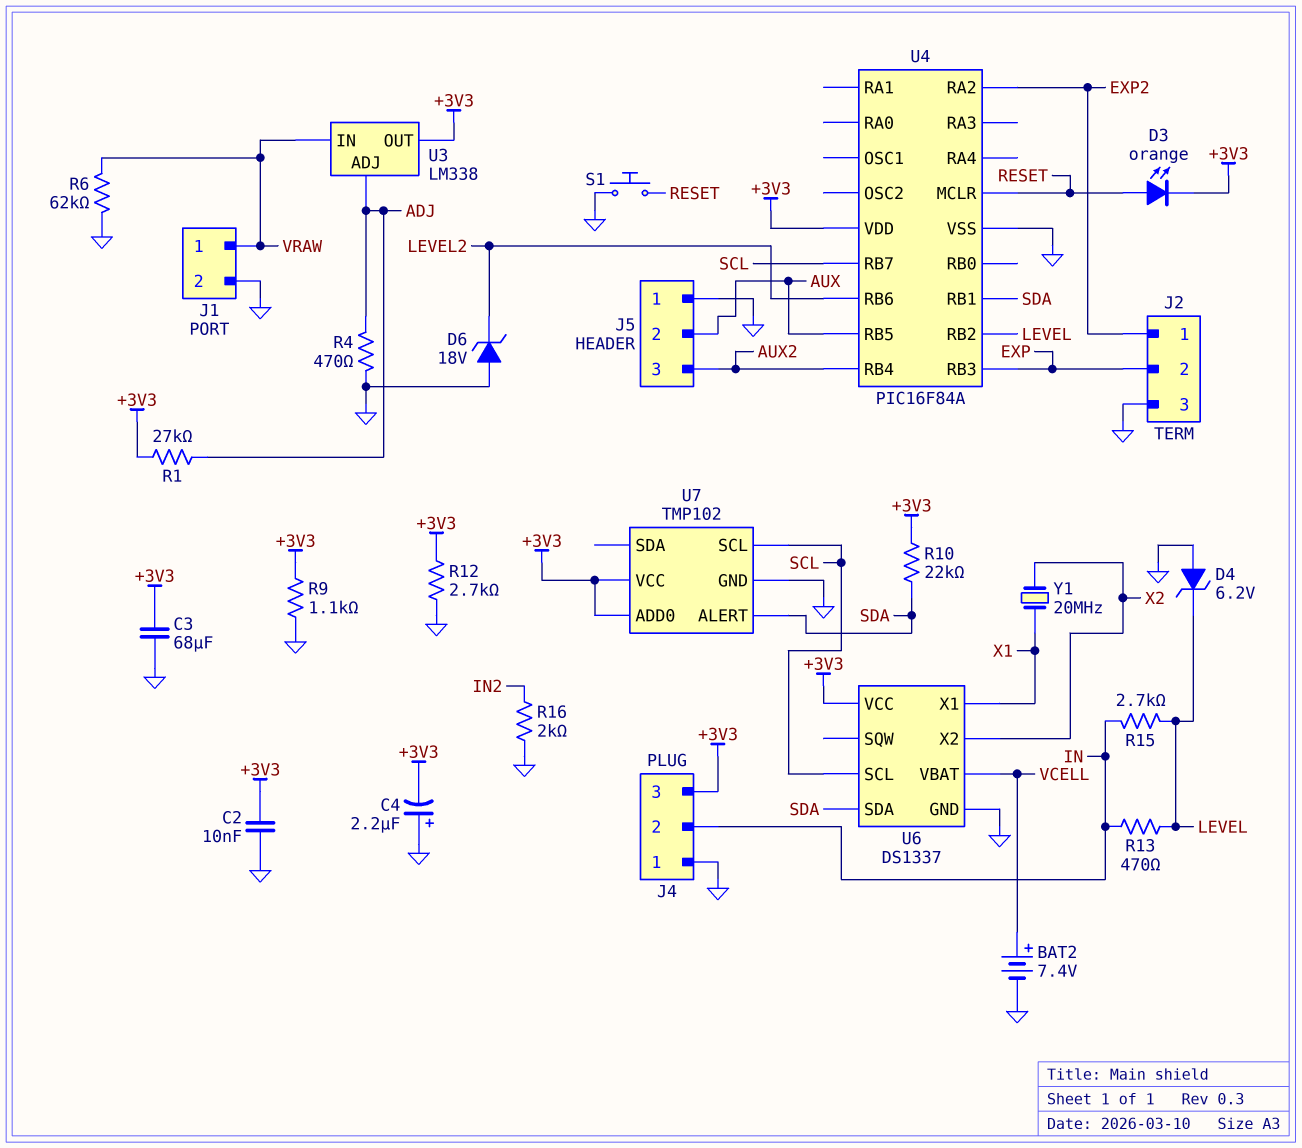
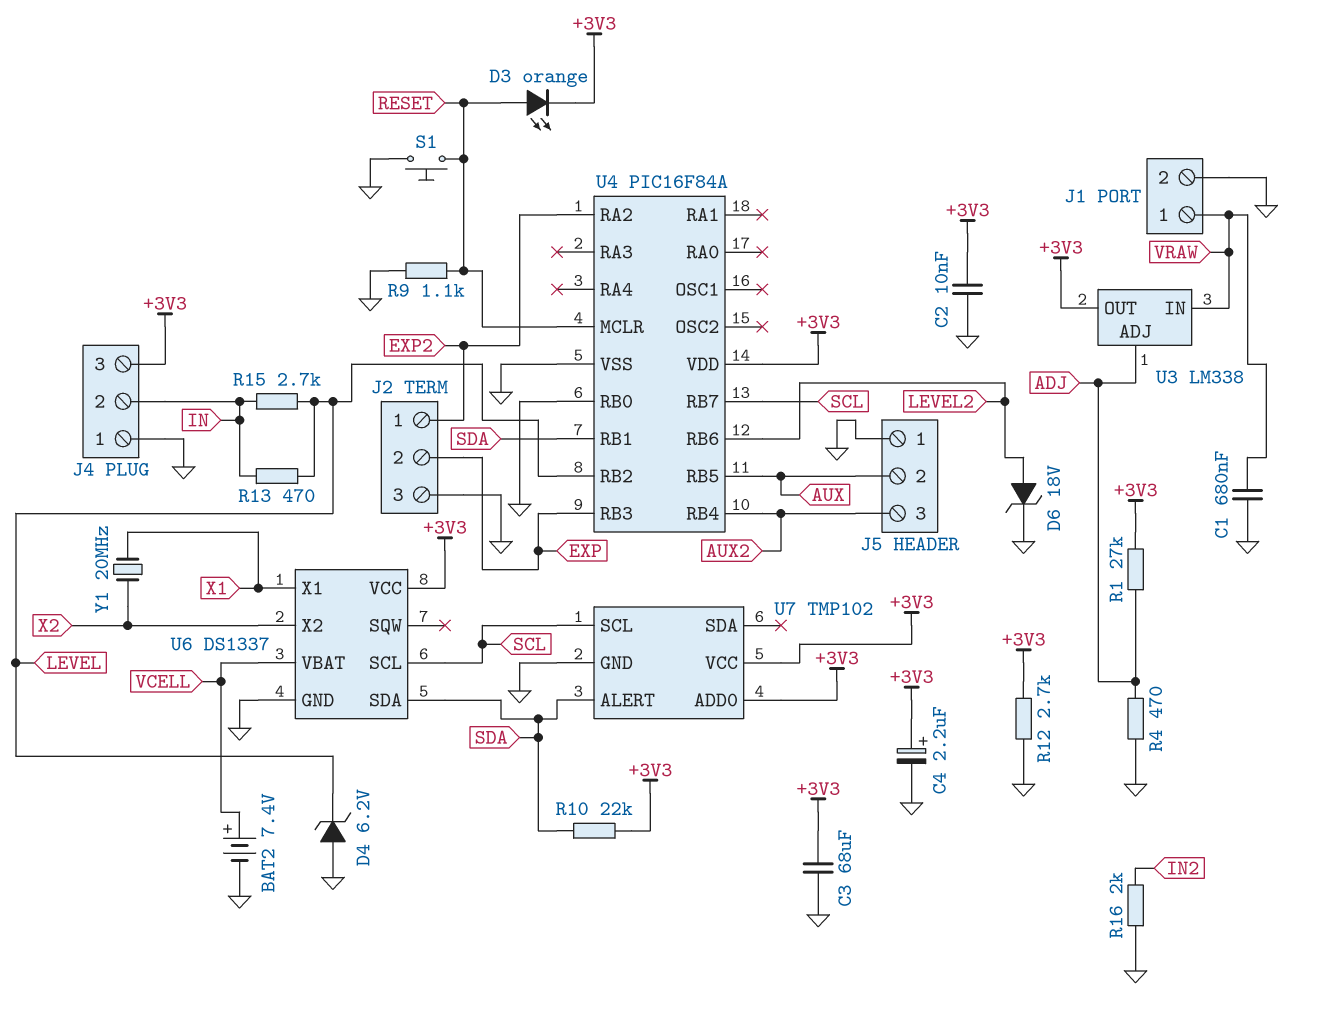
C1: none -> 680nF (GND, VRAW)
C4: 2.2uF (plus GND, minus +3V3) -> 2.2uF (plus +3V3, minus GND)
D6: zener 18V (A GND, K LEVEL2) -> zener 18V (A LEVEL2, K GND)
R6: 62k (GND, VRAW) -> none
R9: 1.1k (+3V3, GND) -> 1.1k (GND, RESET)
U4 pin RB0: none -> GND

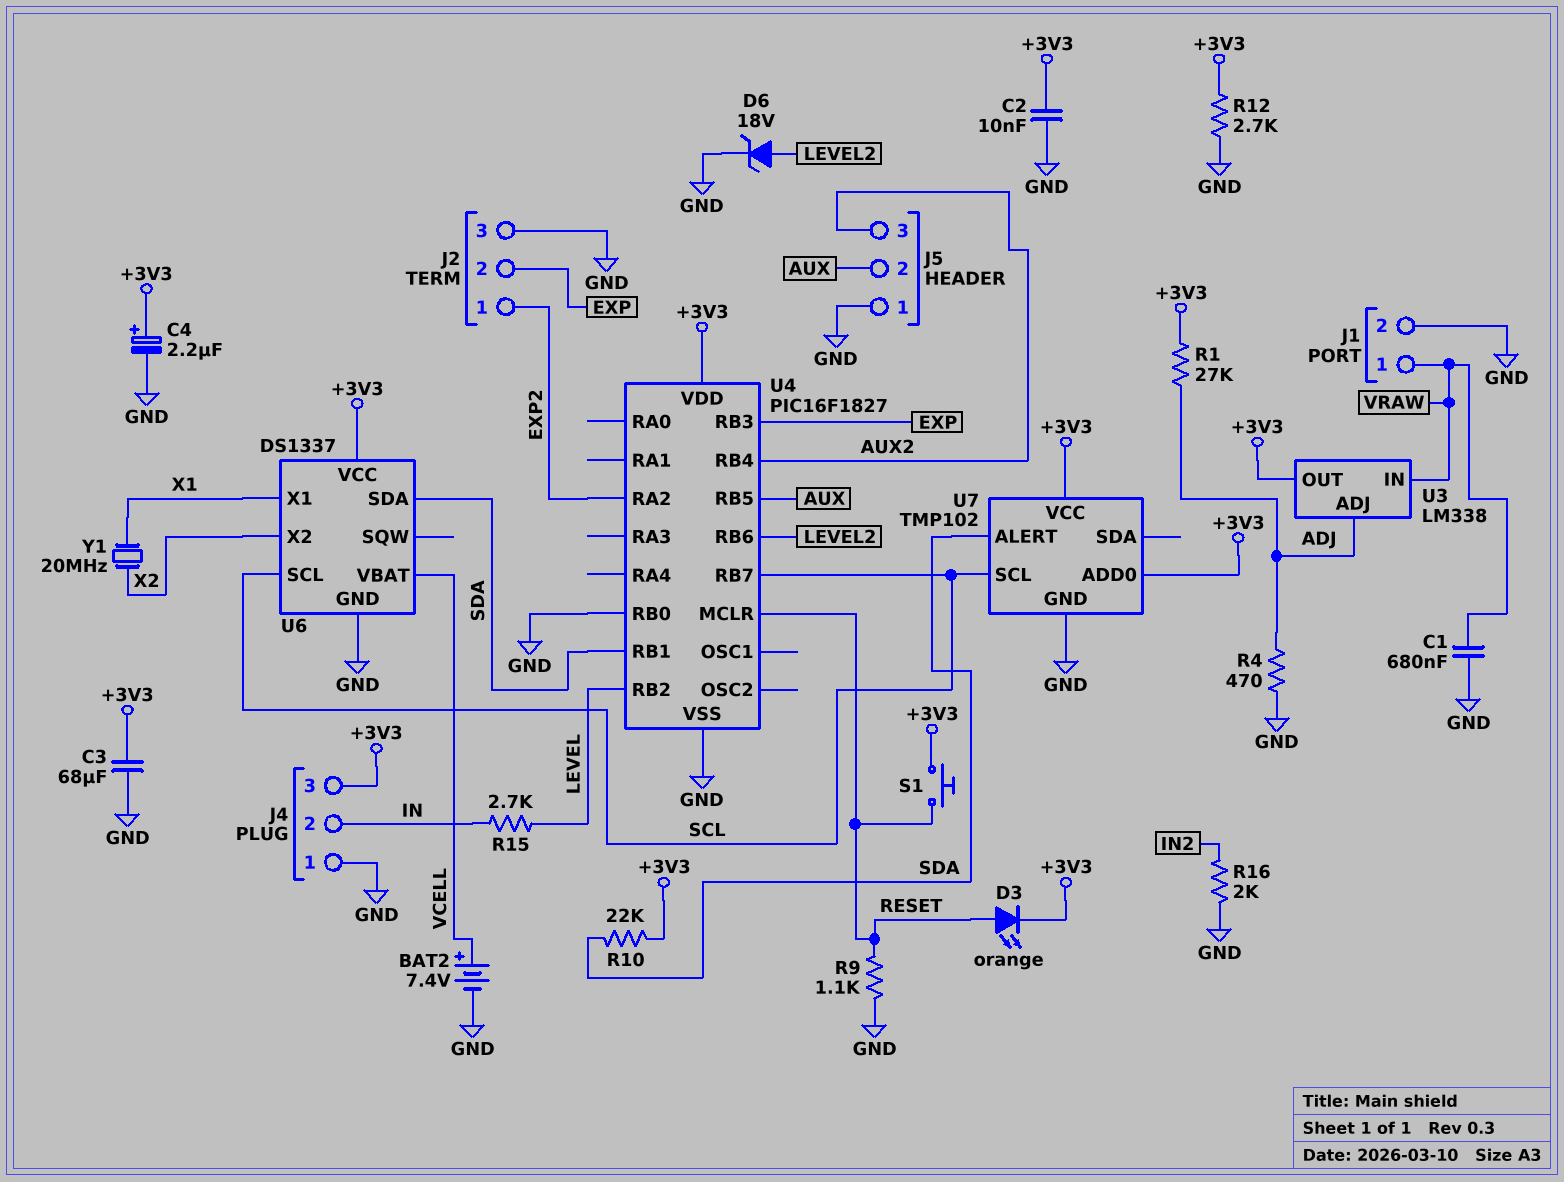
D4: zener 6.2V (A GND, K LEVEL) -> none
R13: 470 (IN, LEVEL) -> none
S1: button (GND, RESET) -> button (+3V3, RESET)
U4: PIC16F84A -> PIC16F1827

